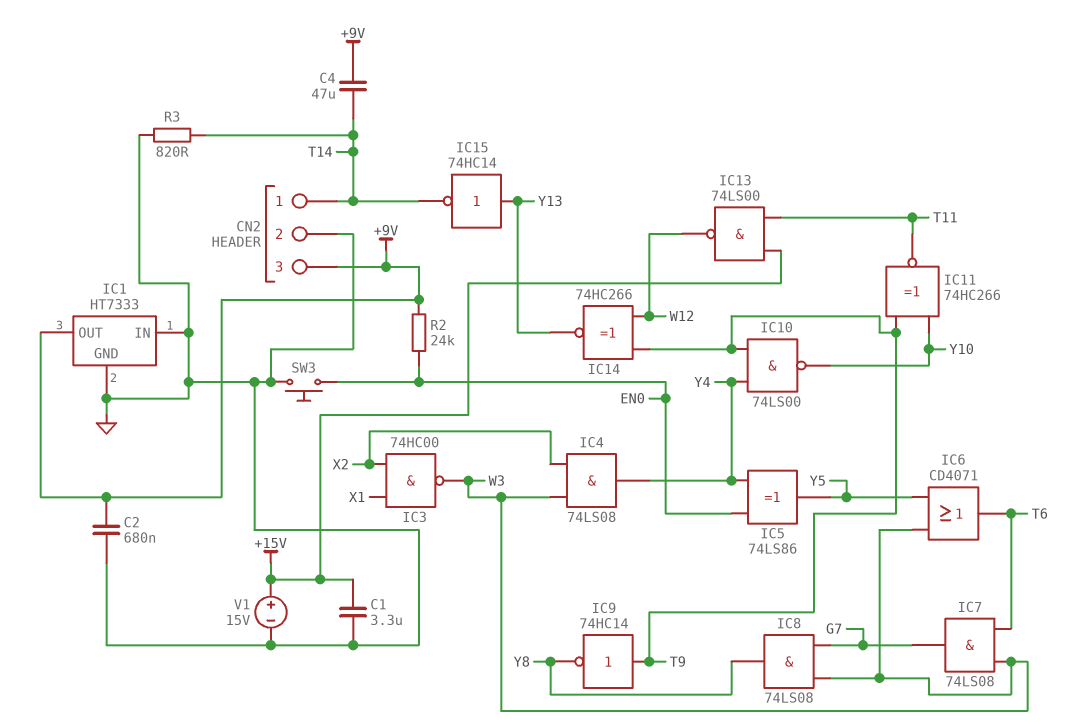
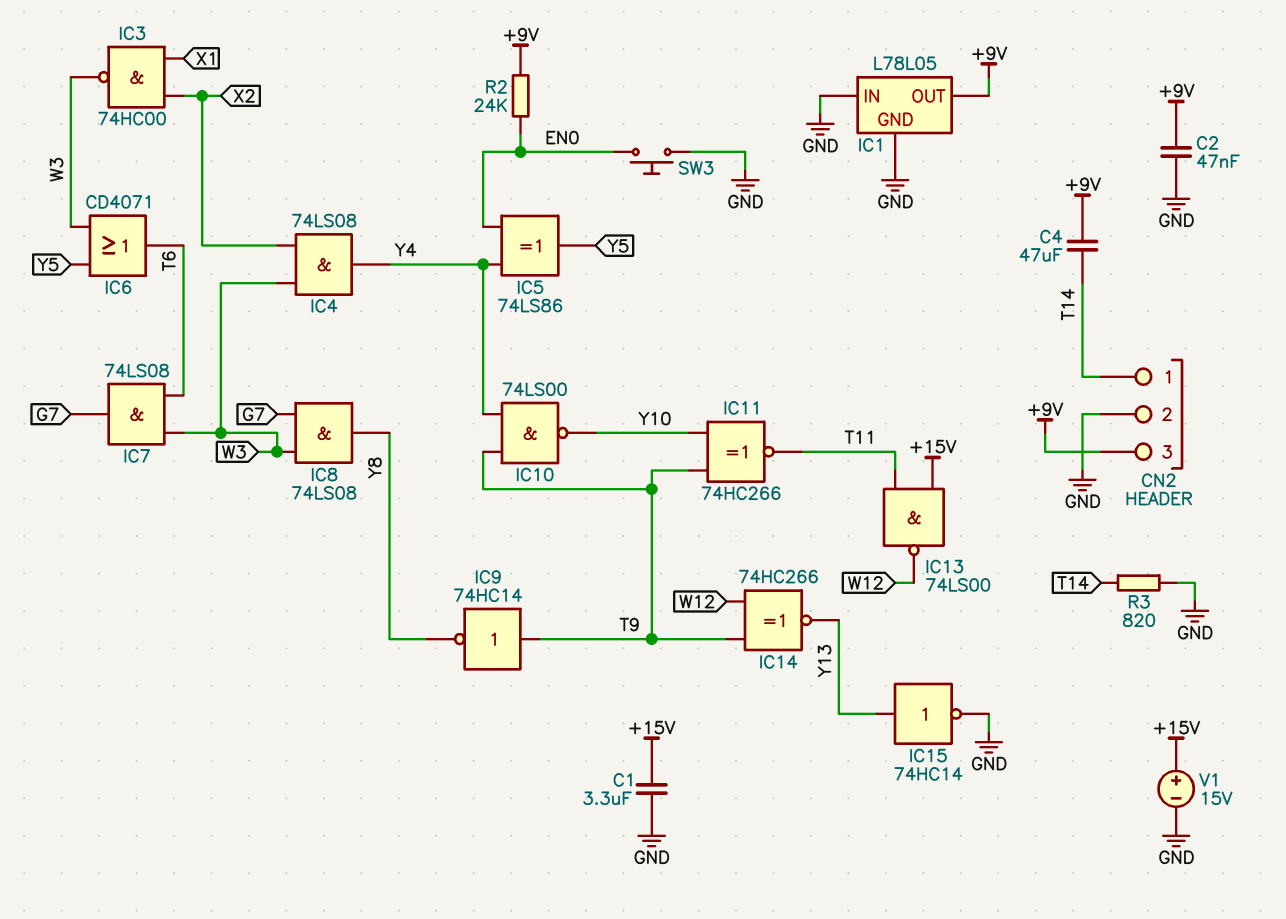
C2: 680nF (+9V, GND) -> 47nF (+9V, GND)
IC1: HT7333 -> L78L05
IC15: NOT 74HC14 (in Y13, out T14) -> NOT 74HC14 (in Y13, out GND)

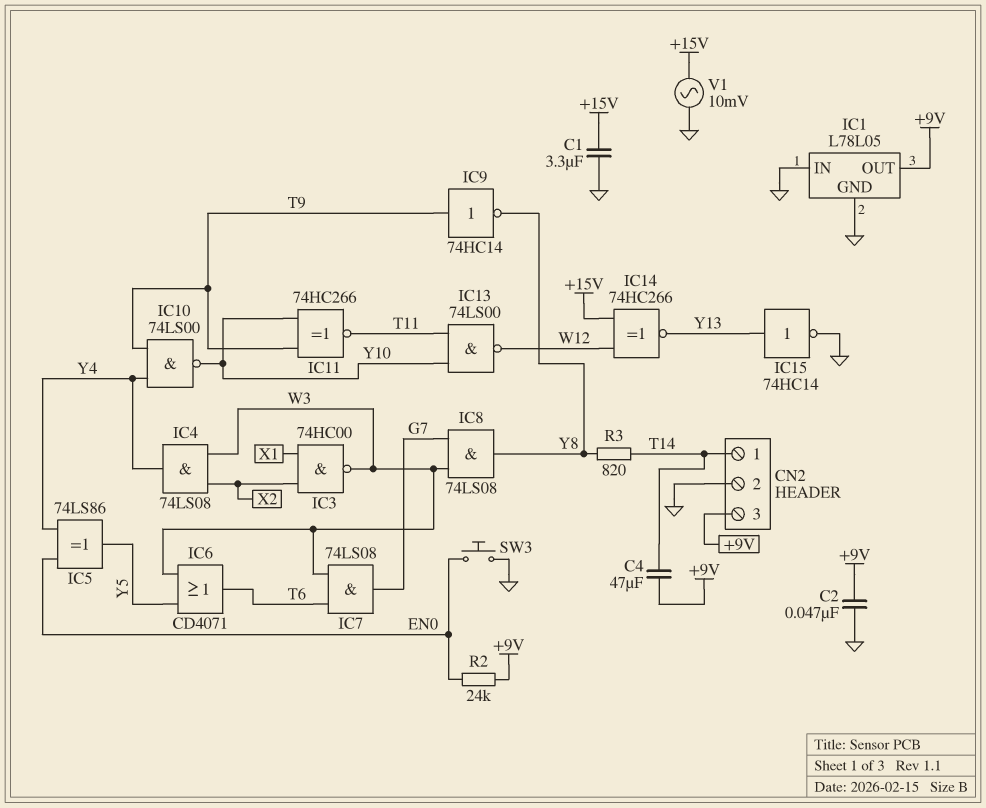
IC13: NAND 74LS00 (in +15V, in T11, out W12) -> NAND 74LS00 (in T11, in Y10, out W12)
IC14: XNOR 74HC266 (in T9, in W12, out Y13) -> XNOR 74HC266 (in +15V, in W12, out Y13)
R3: 820 (GND, T14) -> 820 (T14, Y8)
V1: 15V (plus +15V, minus GND) -> AC 10mV (+15V, GND)

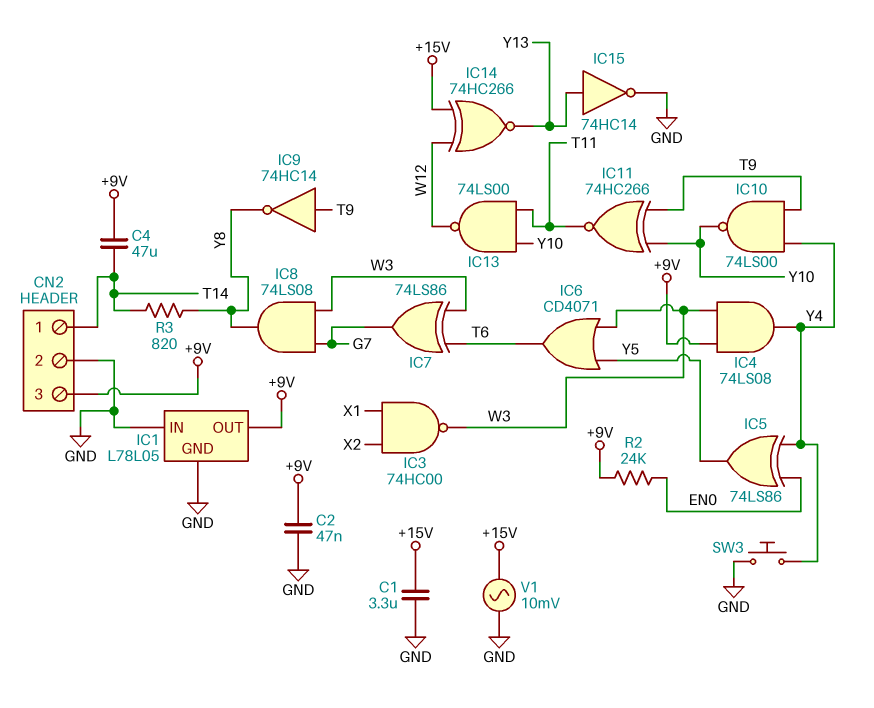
IC4: AND 74LS08 (in W3, in X2, out Y4) -> AND 74LS08 (in +9V, in W3, out Y4)
IC7: AND 74LS08 (in T6, in W3, out G7) -> XOR 74LS86 (in T6, in W3, out G7)
SW3: button (EN0, GND) -> button (GND, Y4)

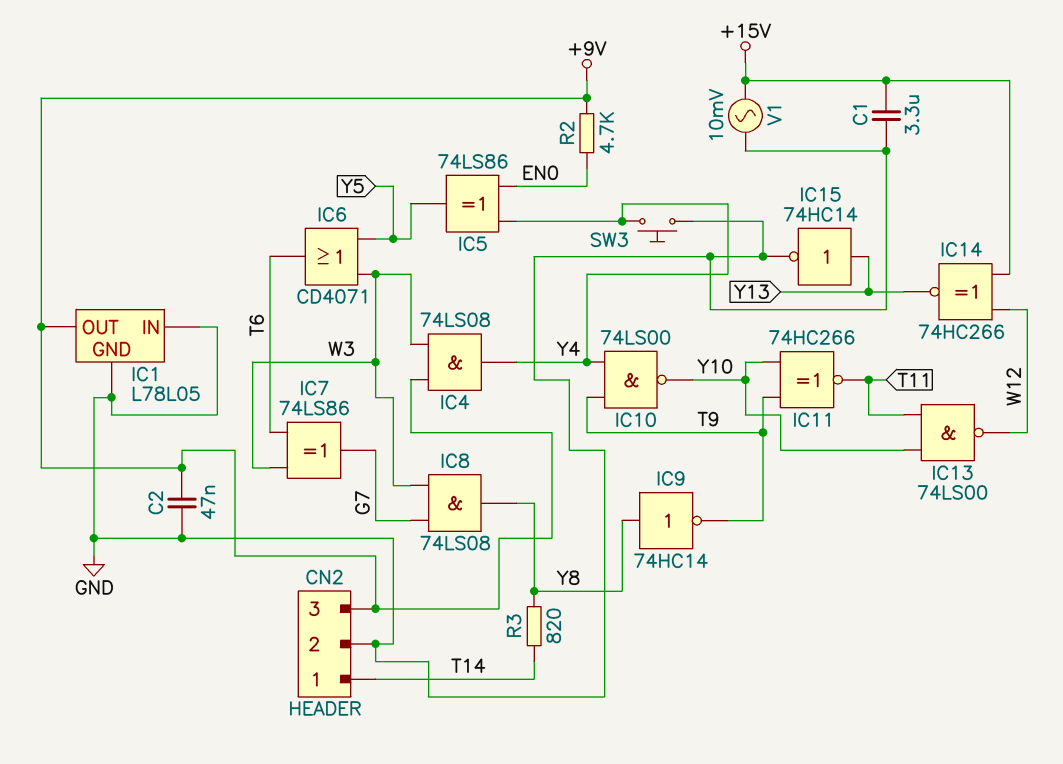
C4: 47uF (+9V, T14) -> none
IC3: NAND 74HC00 (in X1, in X2, out W3) -> none
IC9: NOT 74HC14 (in T9, out Y8) -> NOT 74HC14 (in Y8, out T9)
R2: 24k (+9V, EN0) -> 4.7k (+9V, EN0)

